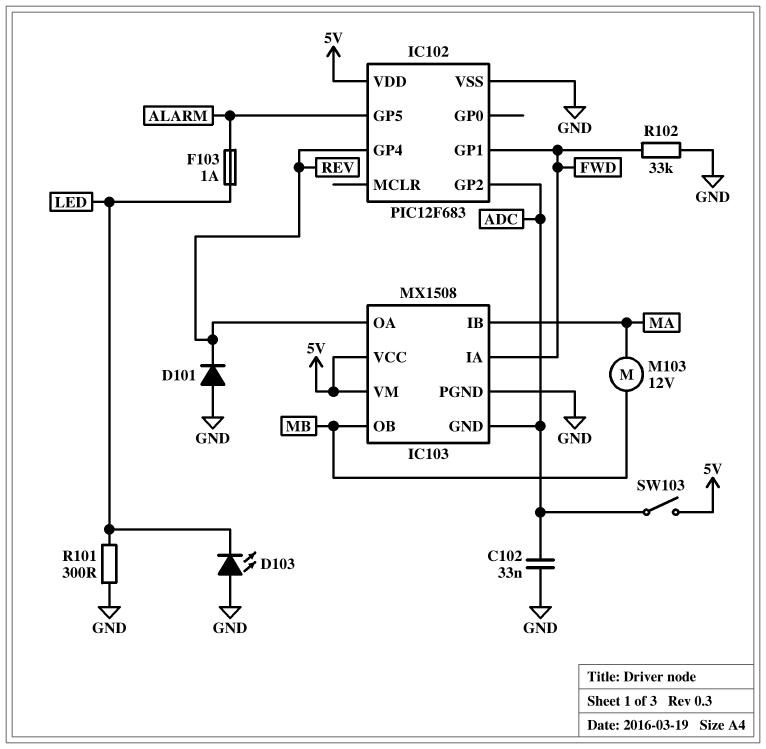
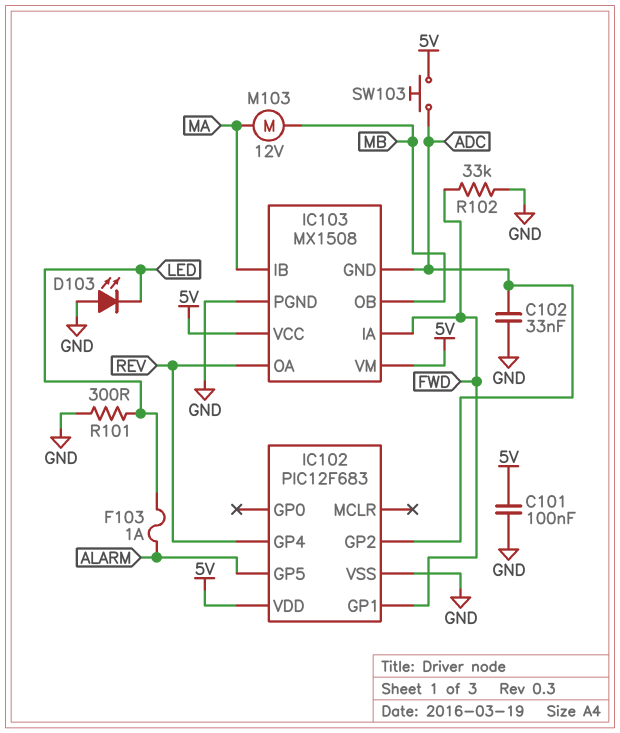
C101: none -> 100nF (5V, GND)
D101: diode (A GND, K REV) -> none
SW103: switch (5V, ADC) -> button (5V, ADC)

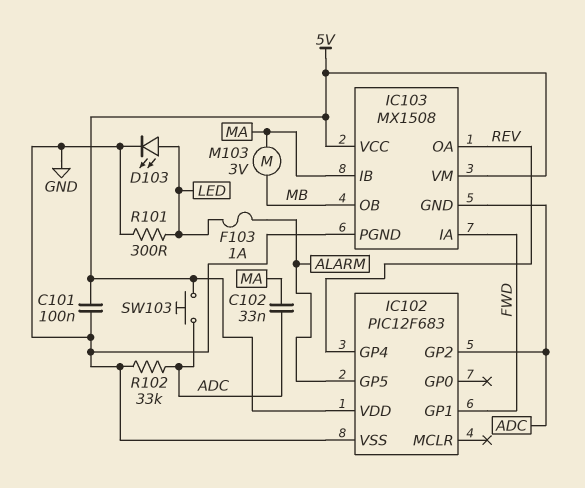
C102: 33nF (ADC, GND) -> 33nF (ADC, MA)
D103: LED (A GND, K LED) -> LED (A LED, K GND)
M103: motor 12V (MA, MB) -> motor 3V (MA, MB)
R102: 33k (FWD, GND) -> 33k (ADC, GND)

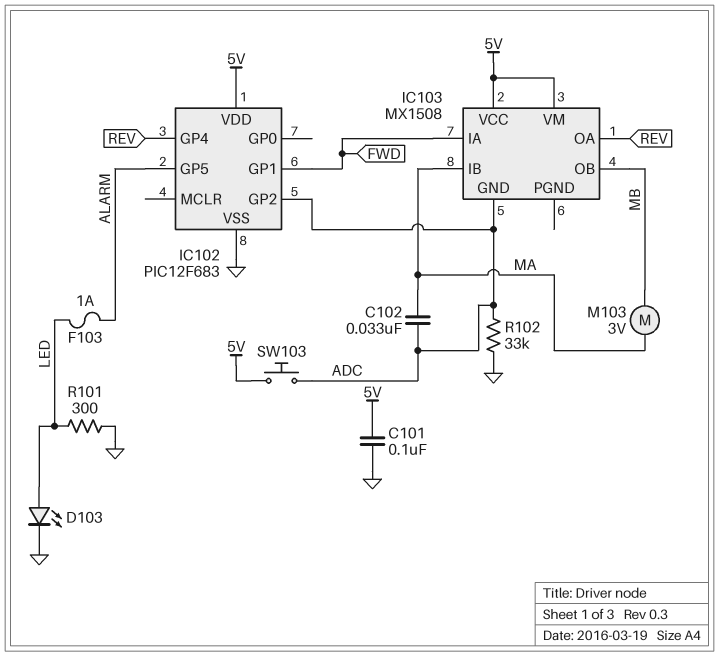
IC103 pin PGND: GND -> none

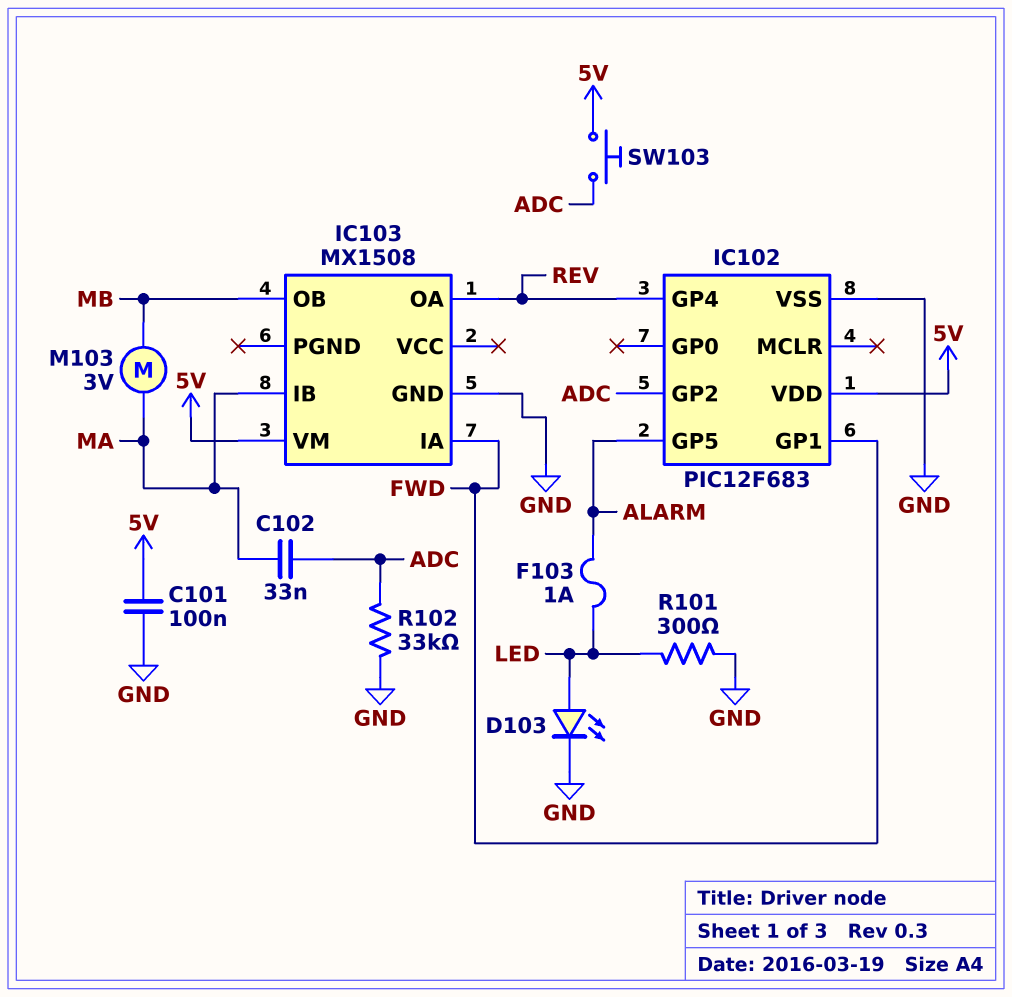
IC103 pin GND: ADC -> GND
IC103 pin VCC: 5V -> none

